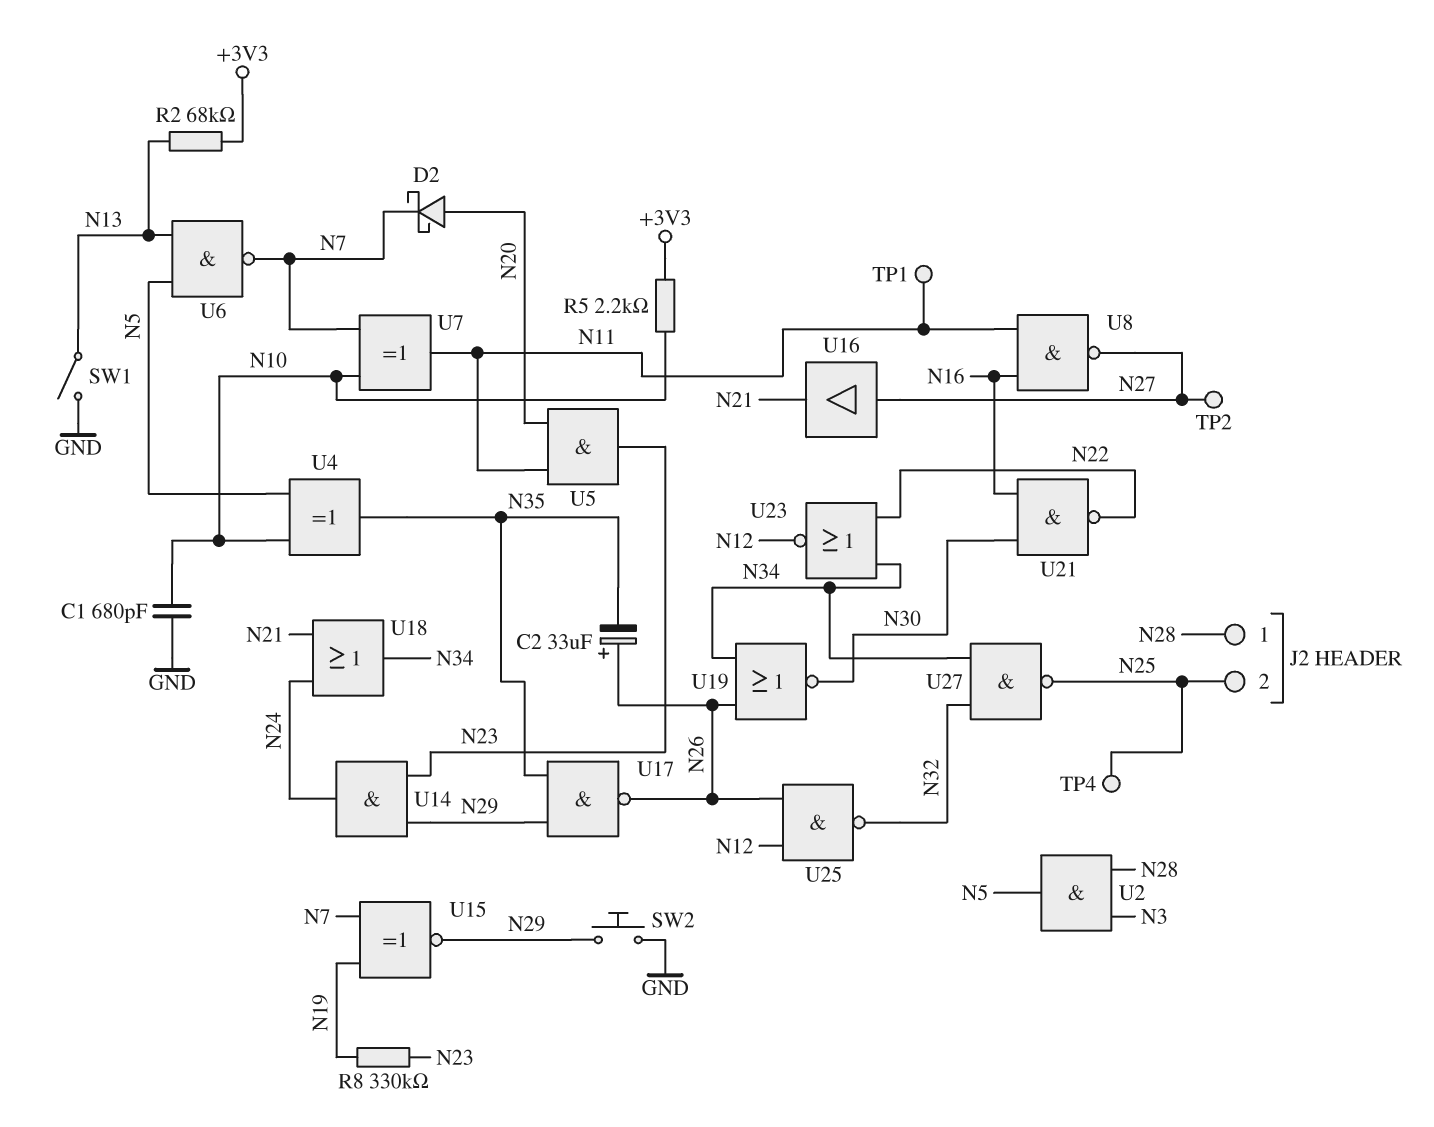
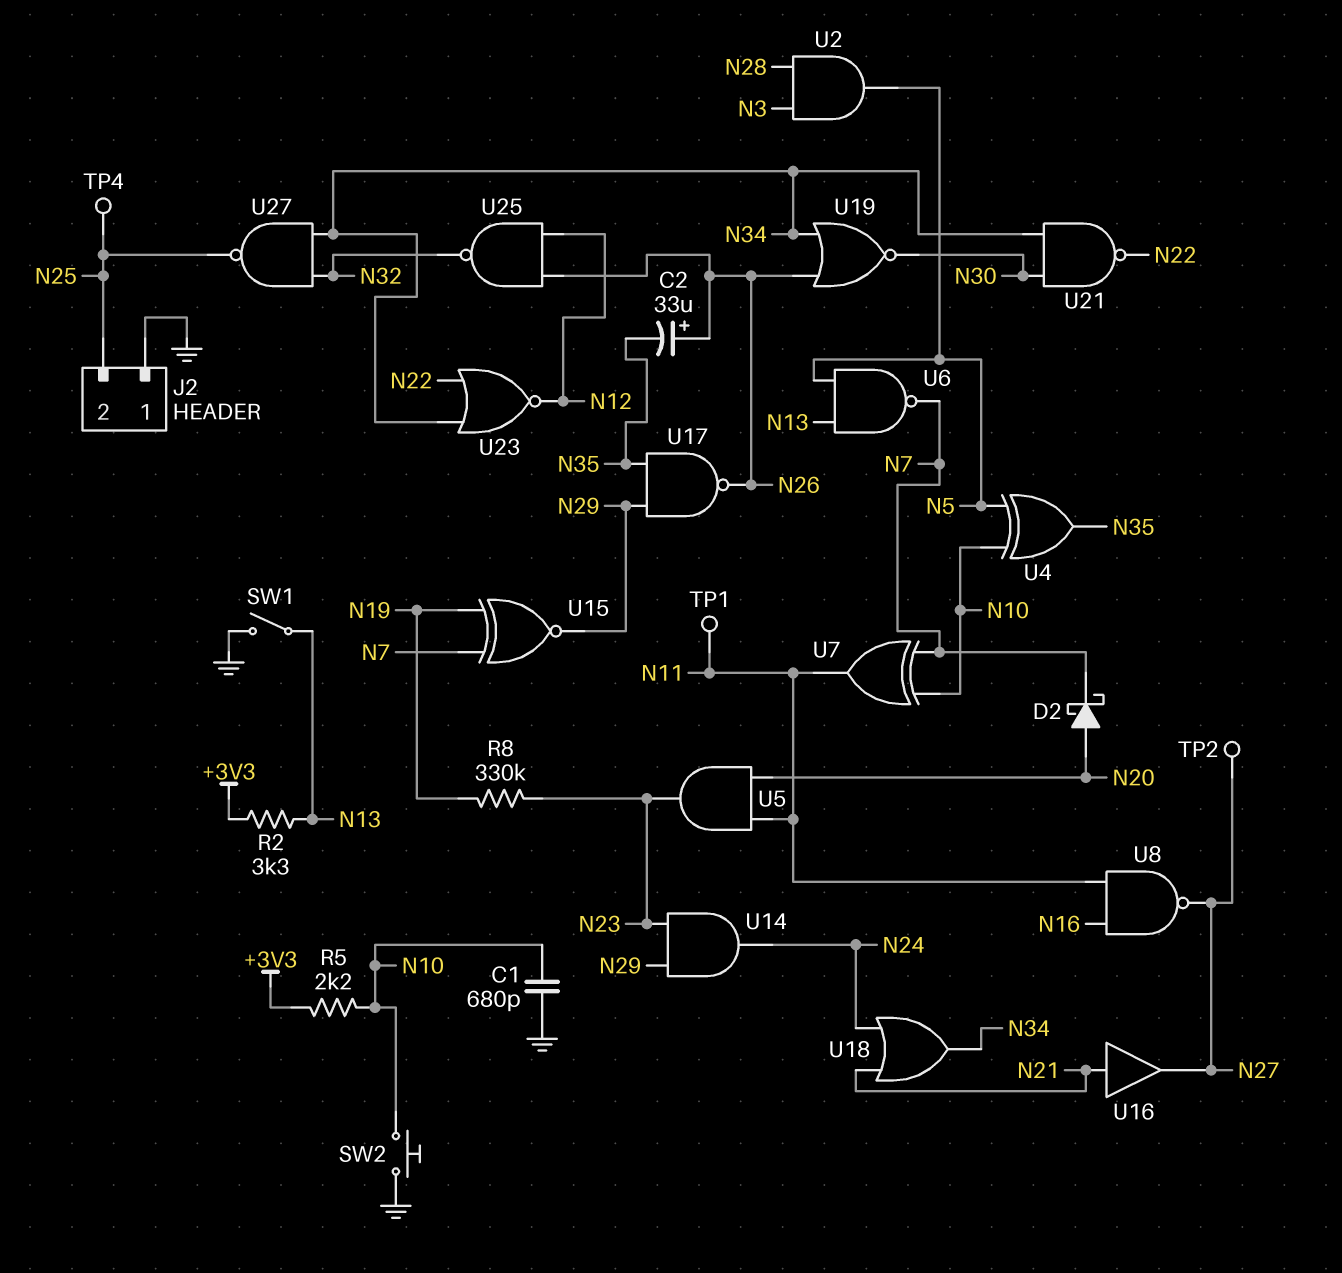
J2 pin 1: N28 -> GND
R2: 68k (+3V3, N13) -> 3.3k (+3V3, N13)
SW2: button (GND, N29) -> button (GND, N10)
U16: buffer (in N27, out N21) -> buffer (in N21, out N27)
U21: NAND (in N16, in N30, out N22) -> NAND (in N30, in N34, out N22)

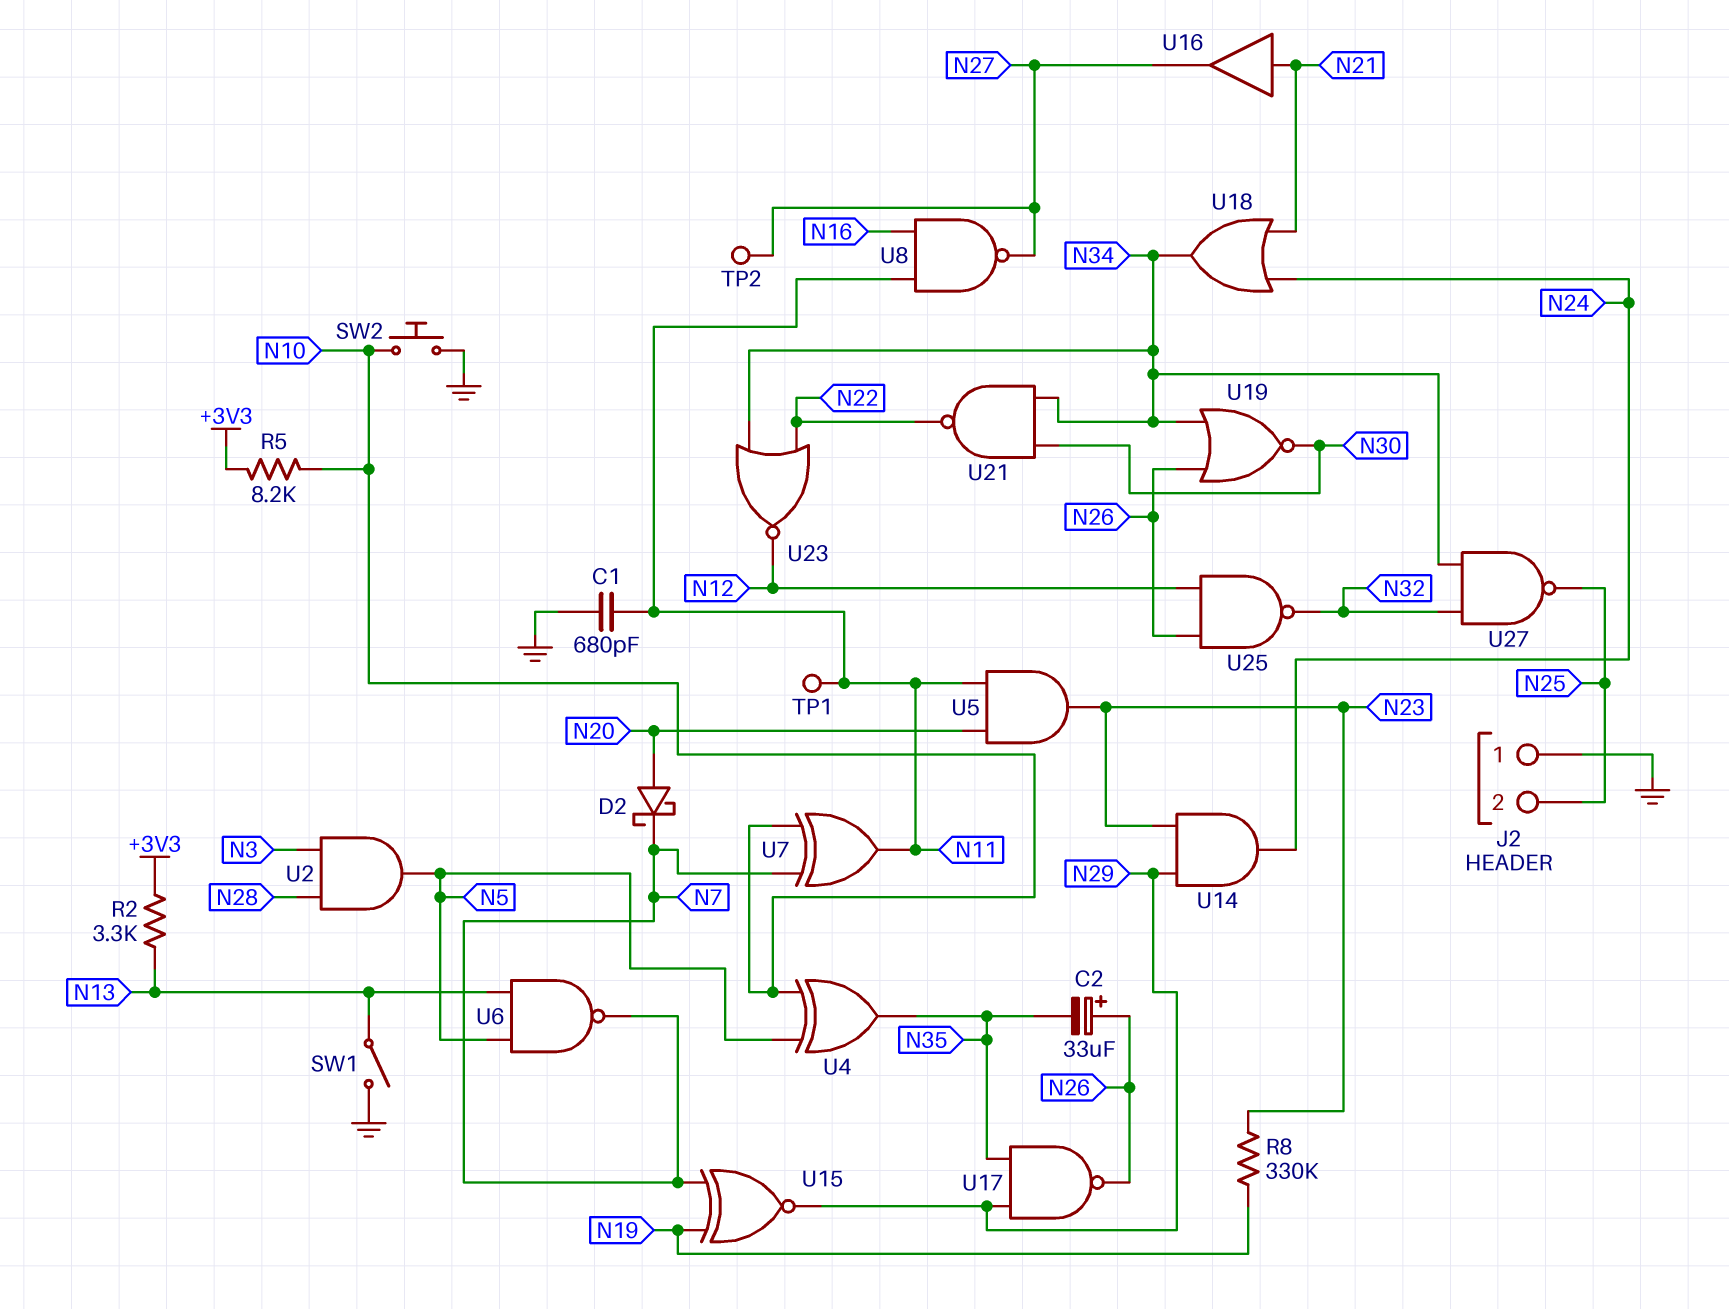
C1: 680pF (GND, N10) -> 680pF (GND, N11)
R5: 2.2k (+3V3, N10) -> 8.2k (+3V3, N10)
TP4: test point (N25) -> none

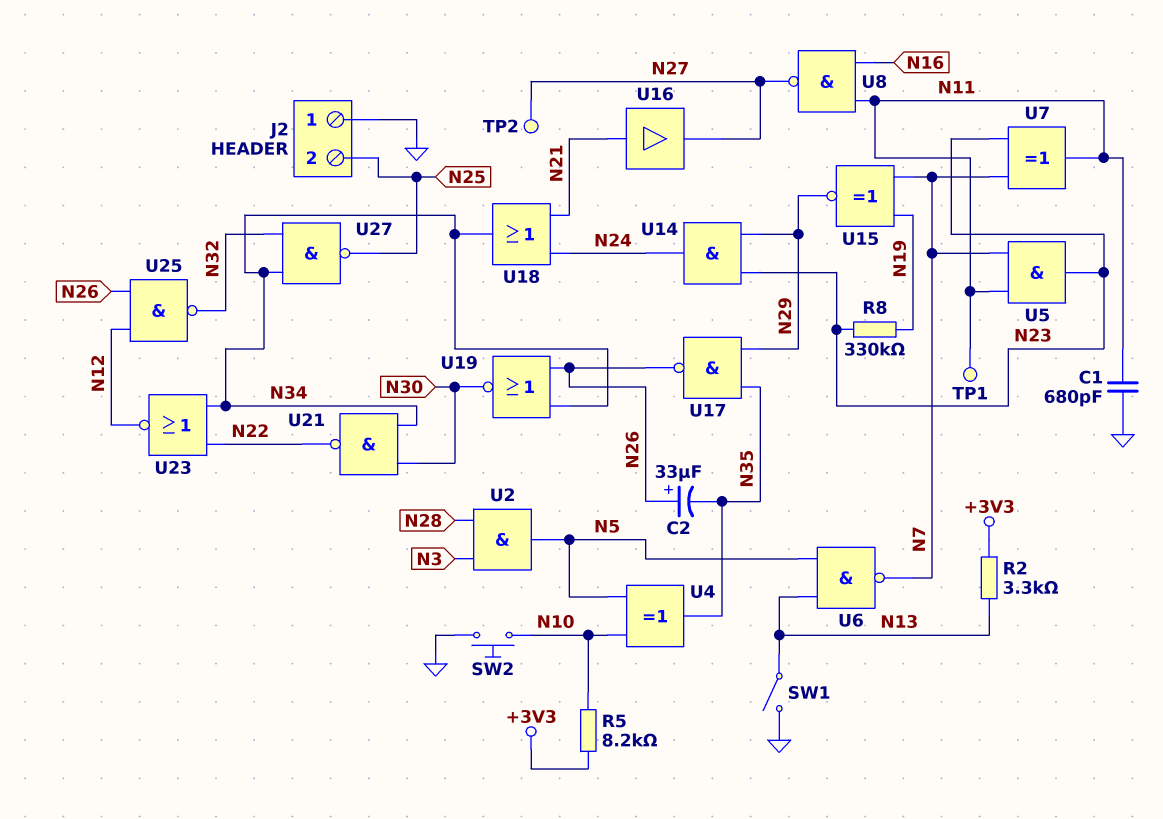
D2: schottky (A N20, K N7) -> none
U5: AND (in N11, in N20, out N23) -> AND (in N7, in N11, out N23)
U7: XOR (in N7, in N10, out N11) -> XOR (in N7, in N23, out N11)

